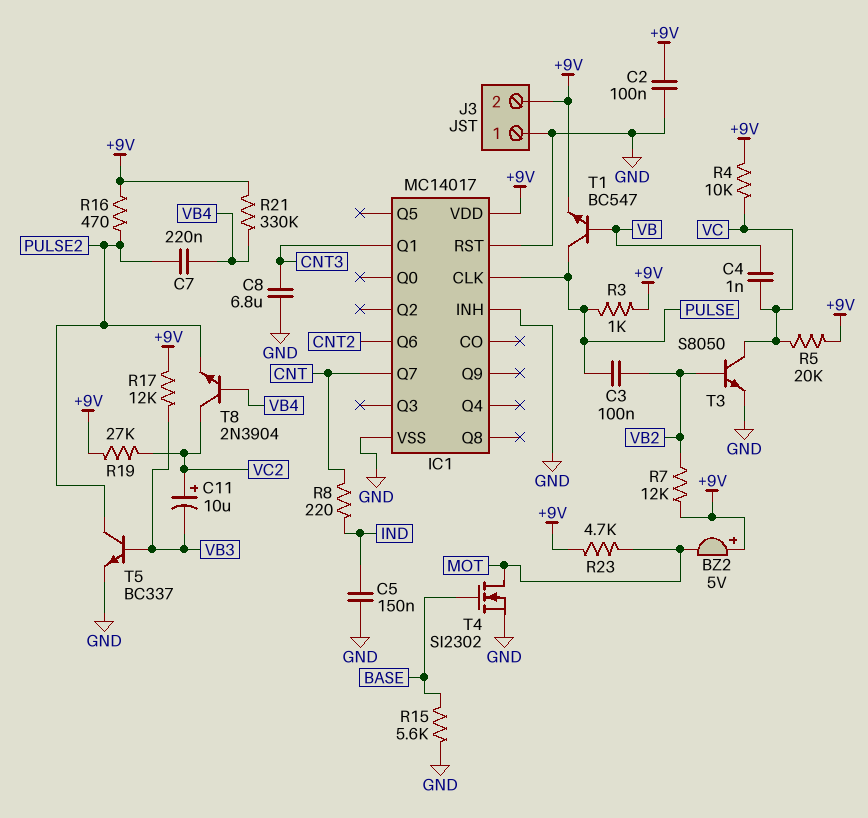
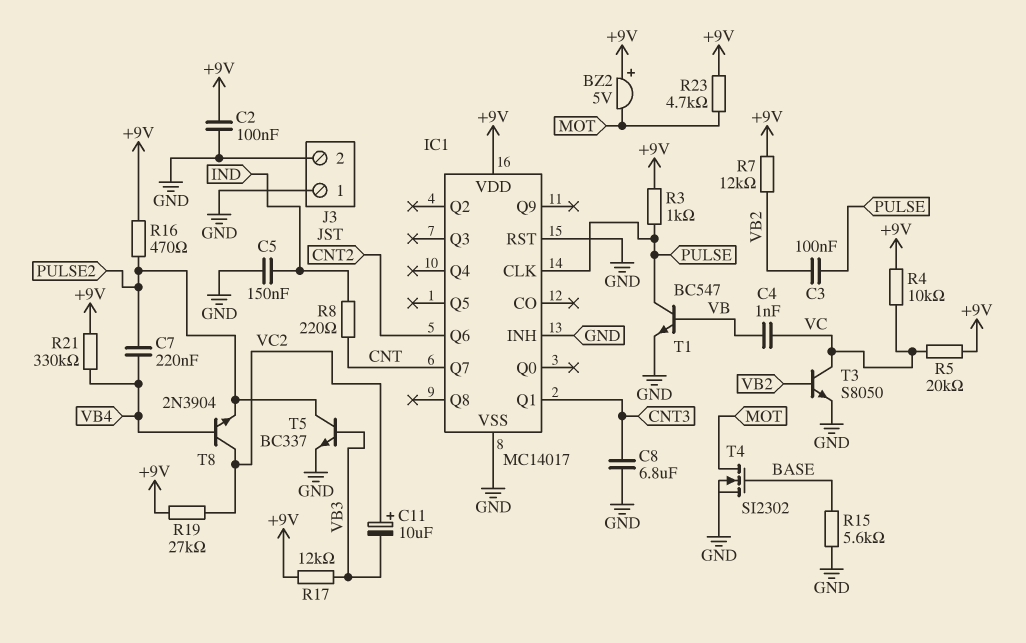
J3 pin 2: +9V -> GND
T1: NPN BC547 (B VB, C PULSE, E +9V) -> NPN BC547 (B VB, C PULSE, E GND)

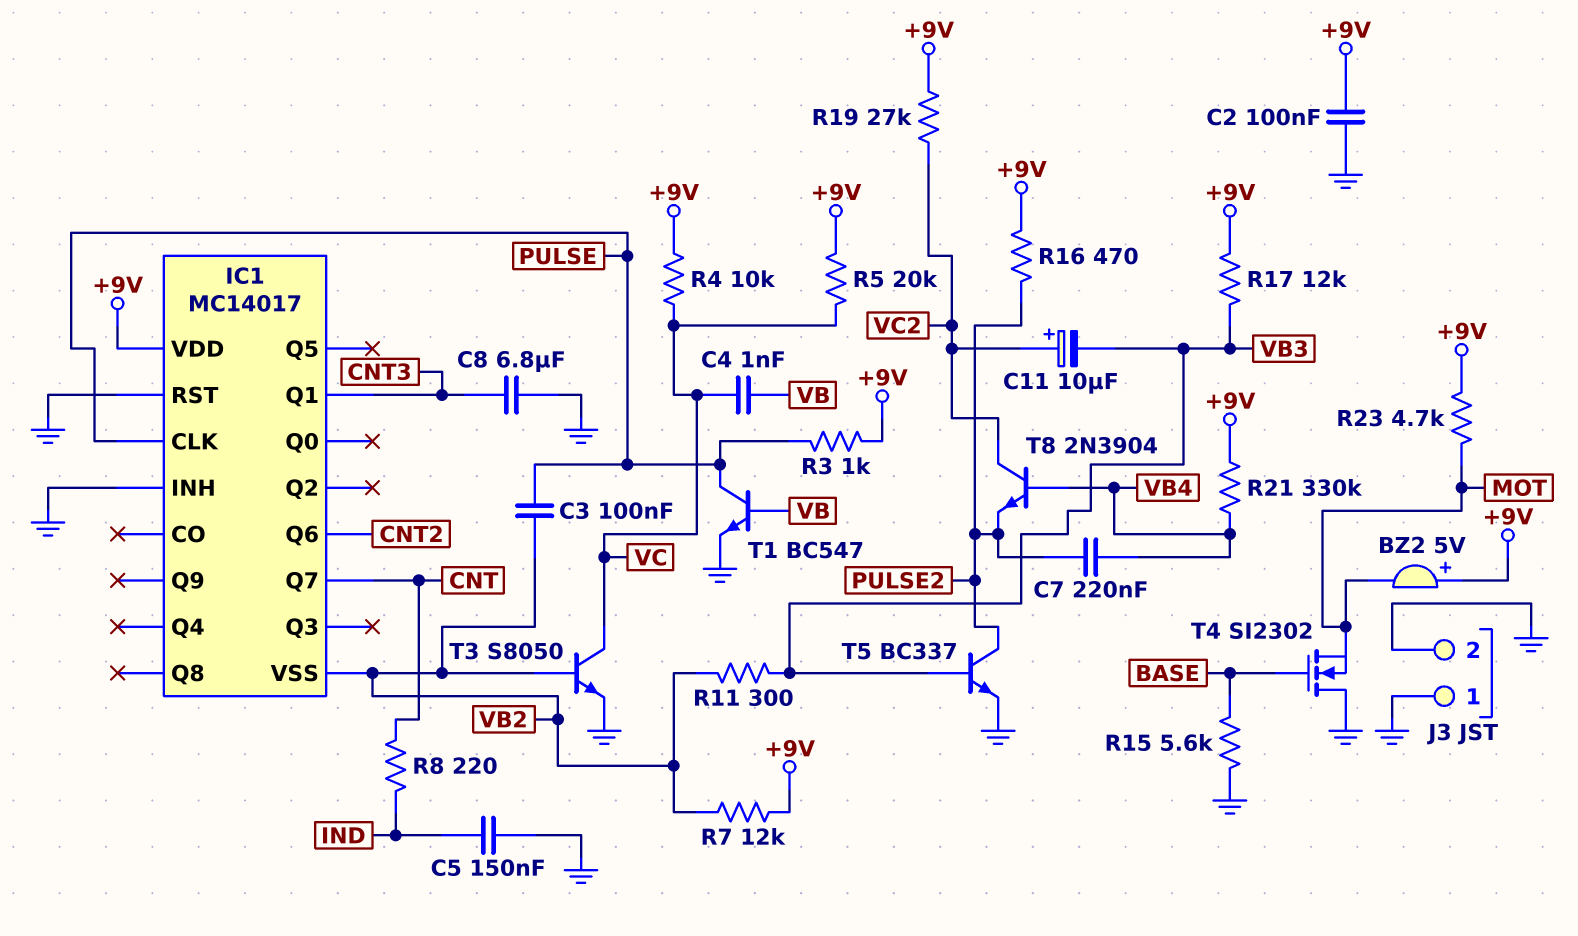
IC1 pin VSS: GND -> VB2
R11: none -> 300 (VB2, VB3)
T4: NMOS SI2302 (G BASE, D MOT, S GND) -> NMOS SI2302 (G BASE, D GND, S MOT)

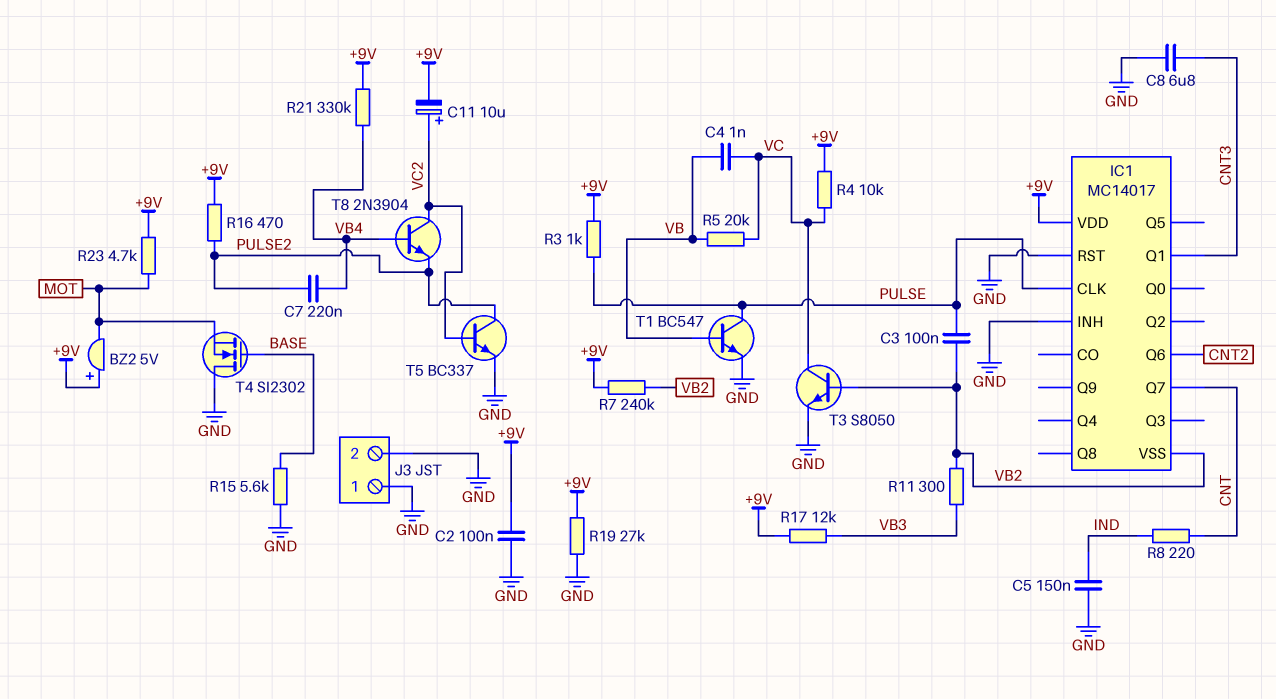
C11: 10uF (plus VC2, minus VB3) -> 10uF (plus VC2, minus +9V)
R5: 20k (+9V, VC) -> 20k (VB, VC)
R7: 12k (+9V, VB2) -> 240k (+9V, VB2)
R19: 27k (+9V, VC2) -> 27k (+9V, GND)
T5: NPN BC337 (B VB3, C PULSE2, E GND) -> NPN BC337 (B VC2, C PULSE2, E GND)

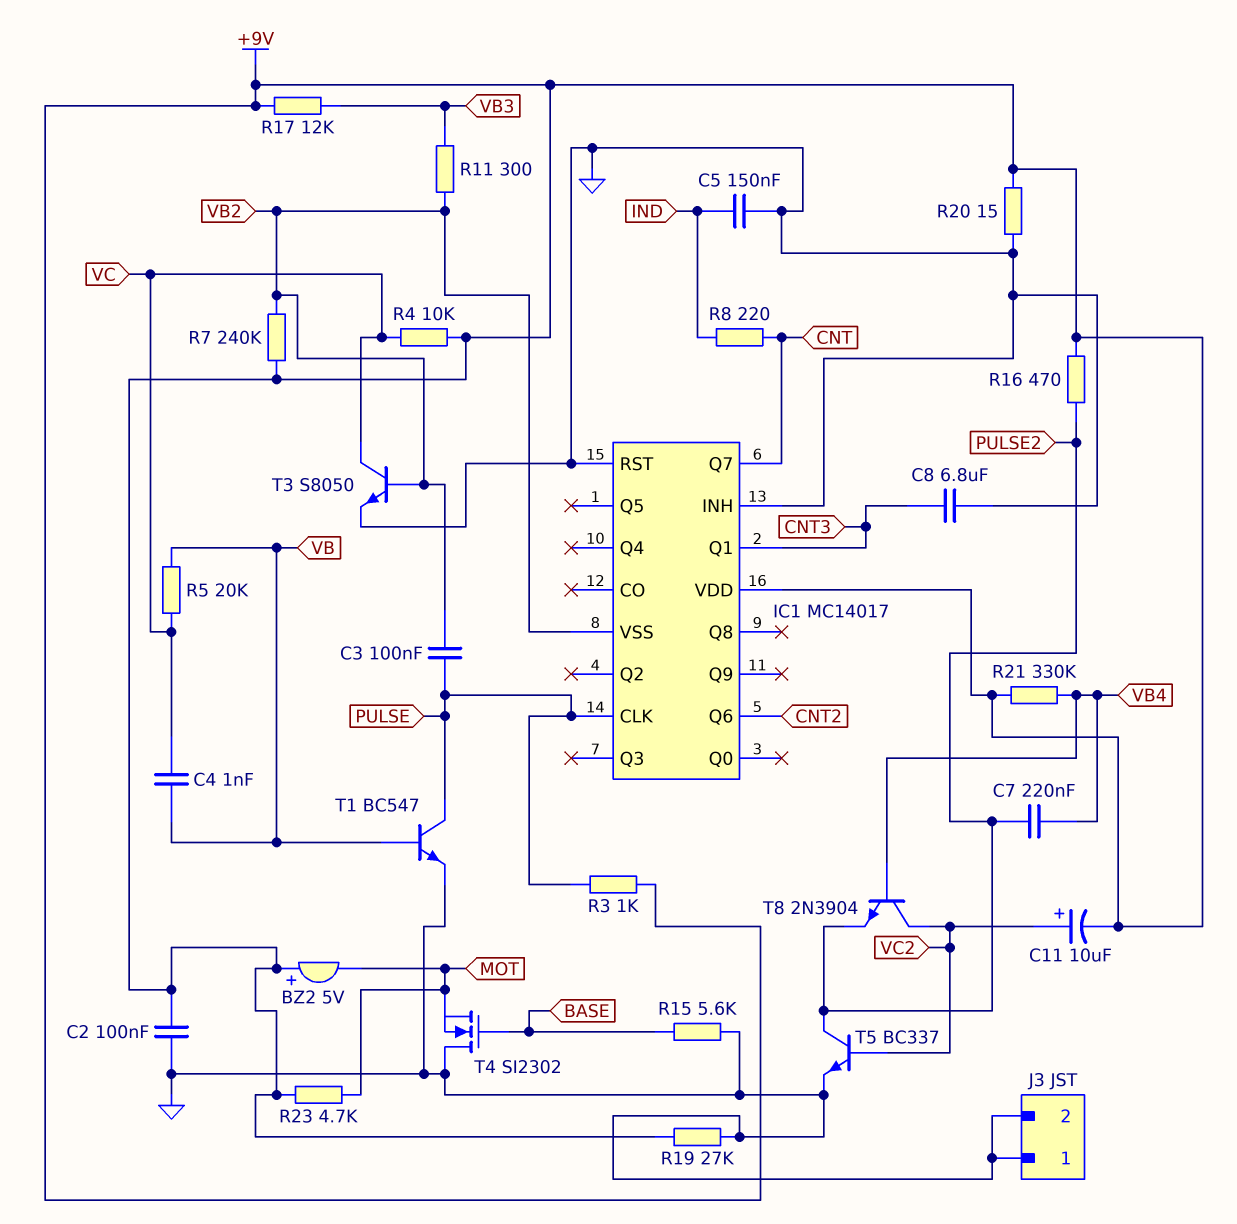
R20: none -> 15 (+9V, GND)

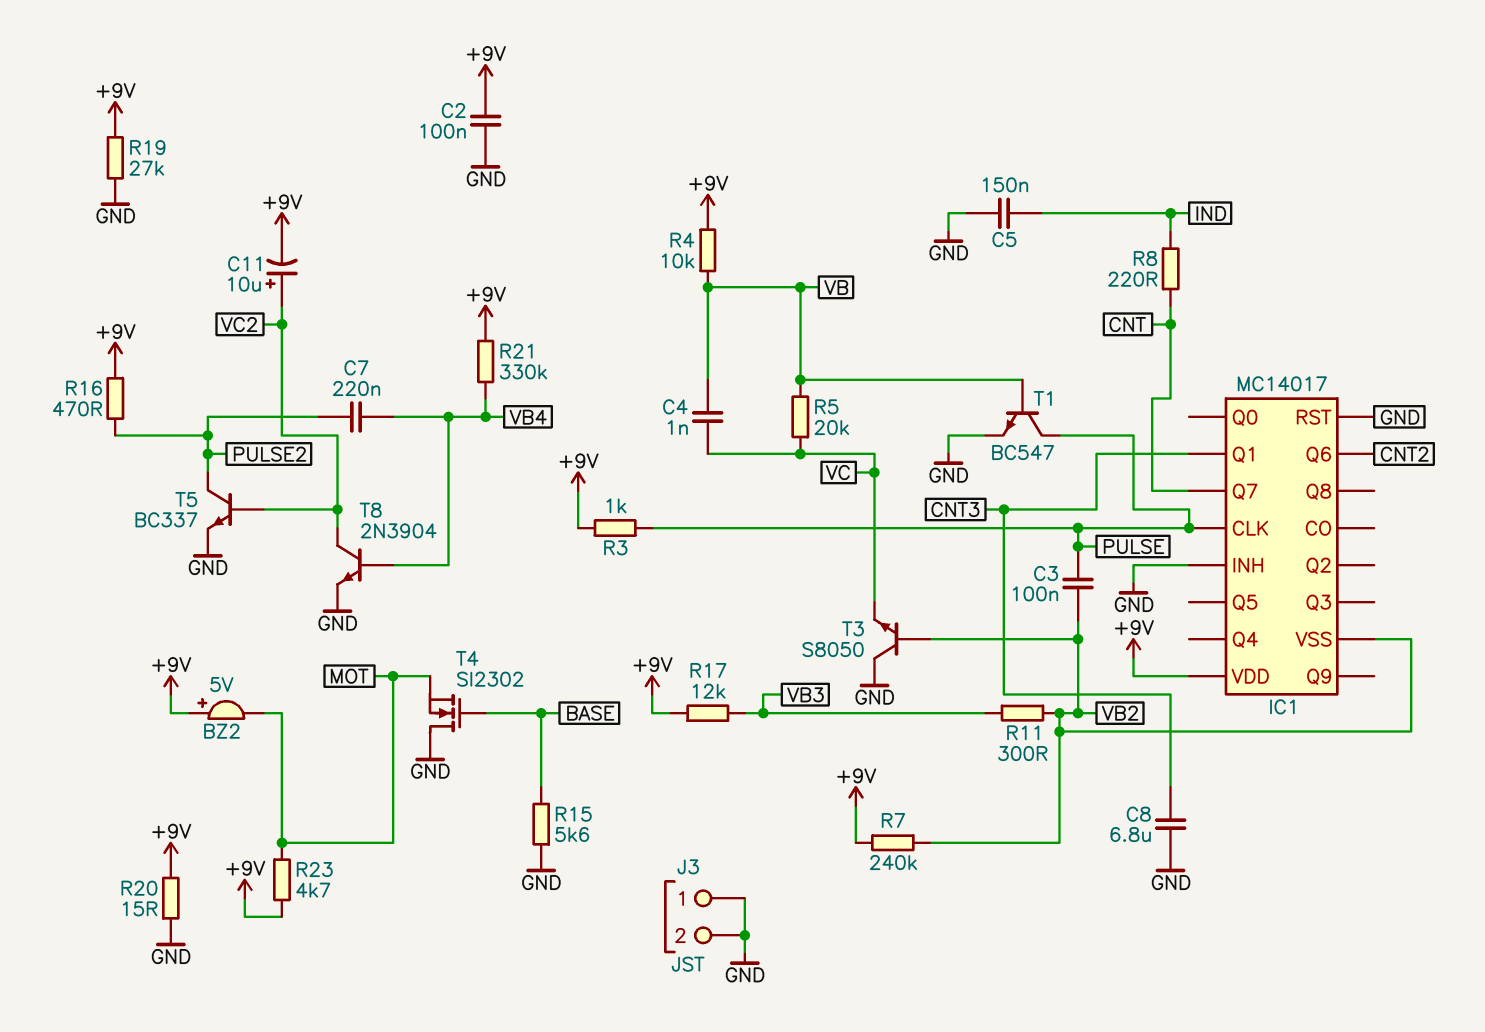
R4: 10k (+9V, VC) -> 10k (+9V, VB)
T3: NPN S8050 (B VB2, C VC, E GND) -> NPN S8050 (B VB2, C GND, E VC)
T8: NPN 2N3904 (B VB4, C VC2, E PULSE2) -> NPN 2N3904 (B VB4, C VC2, E GND)

